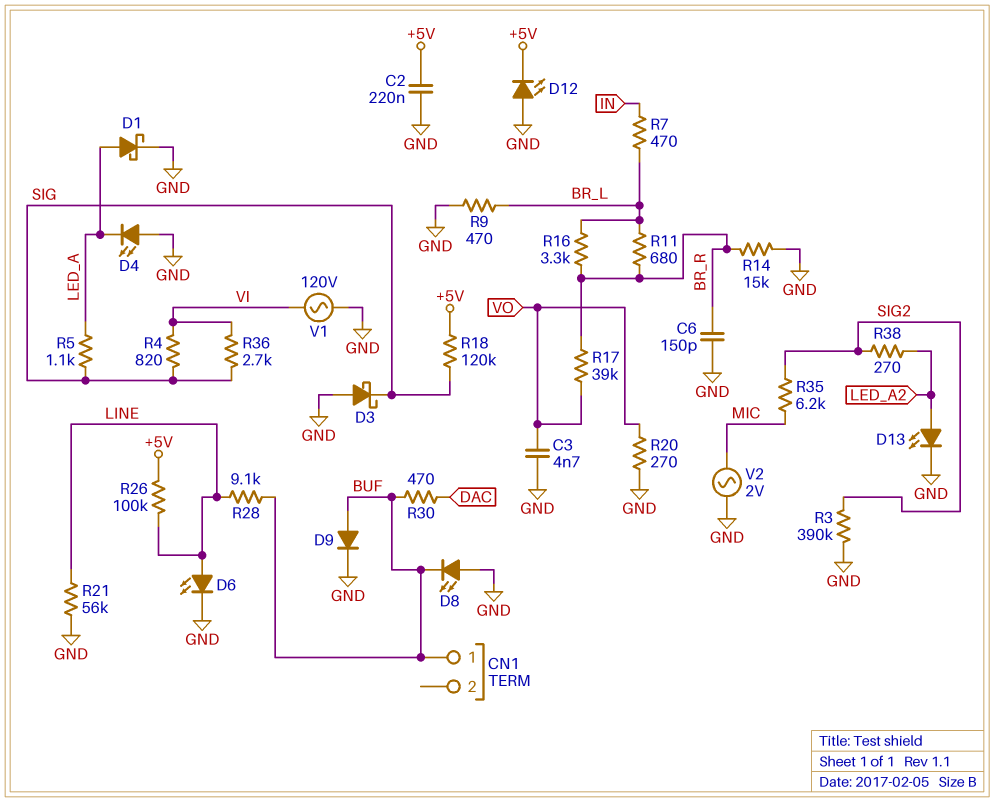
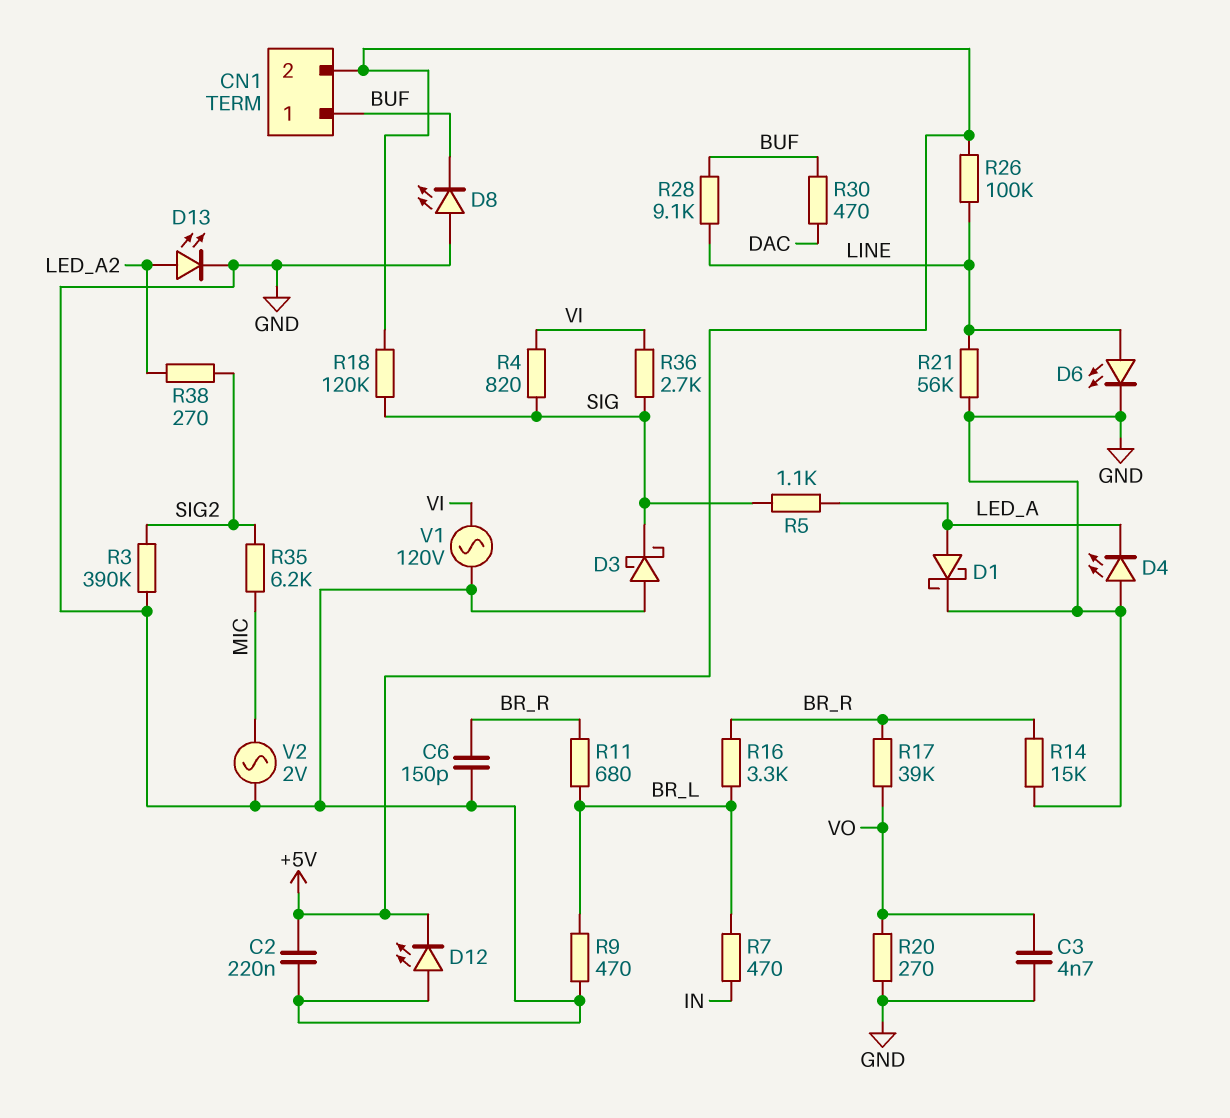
CN1 pin 2: none -> +5V
D9: diode (A BUF, K GND) -> none

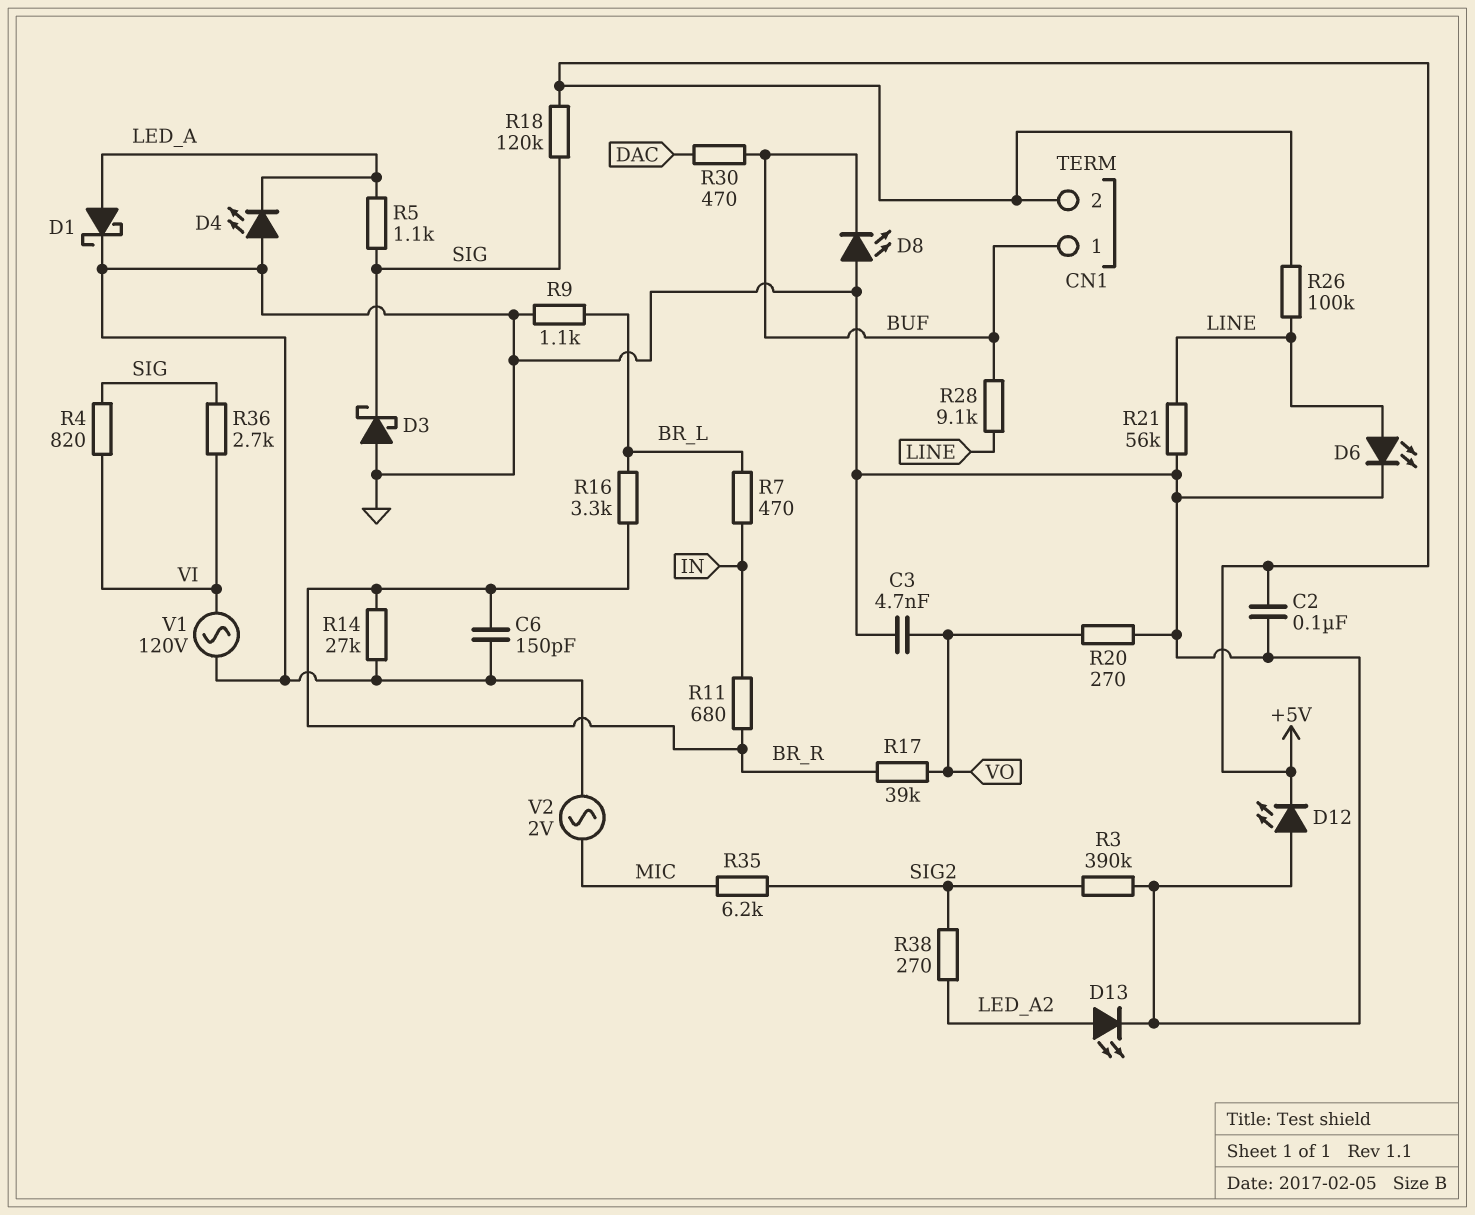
C2: 220nF (+5V, GND) -> 100nF (+5V, GND)
R9: 470 (BR_L, GND) -> 1.1k (BR_L, GND)
R11: 680 (BR_L, BR_R) -> 680 (BR_R, IN)
R14: 15k (BR_R, GND) -> 27k (BR_R, GND)

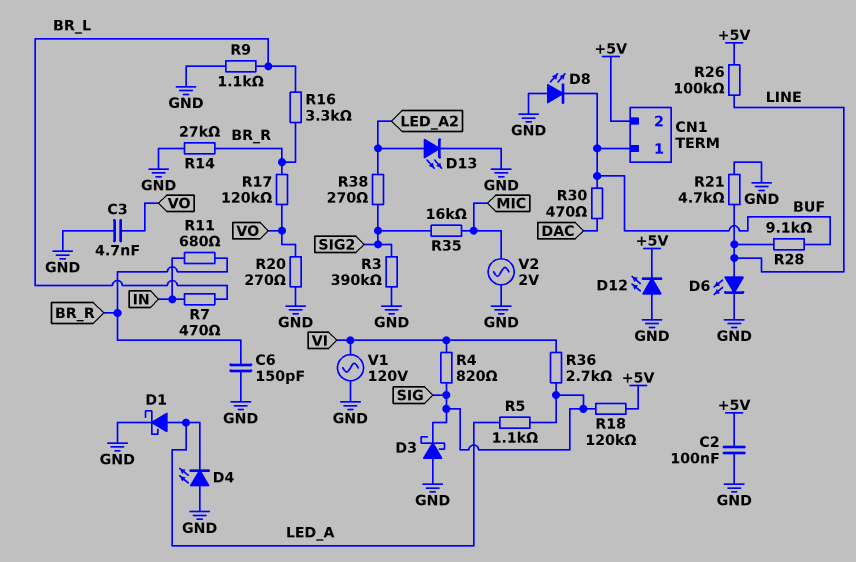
R17: 39k (BR_R, VO) -> 120k (BR_R, VO)
R21: 56k (GND, LINE) -> 4.7k (GND, LINE)
R35: 6.2k (MIC, SIG2) -> 16k (MIC, SIG2)

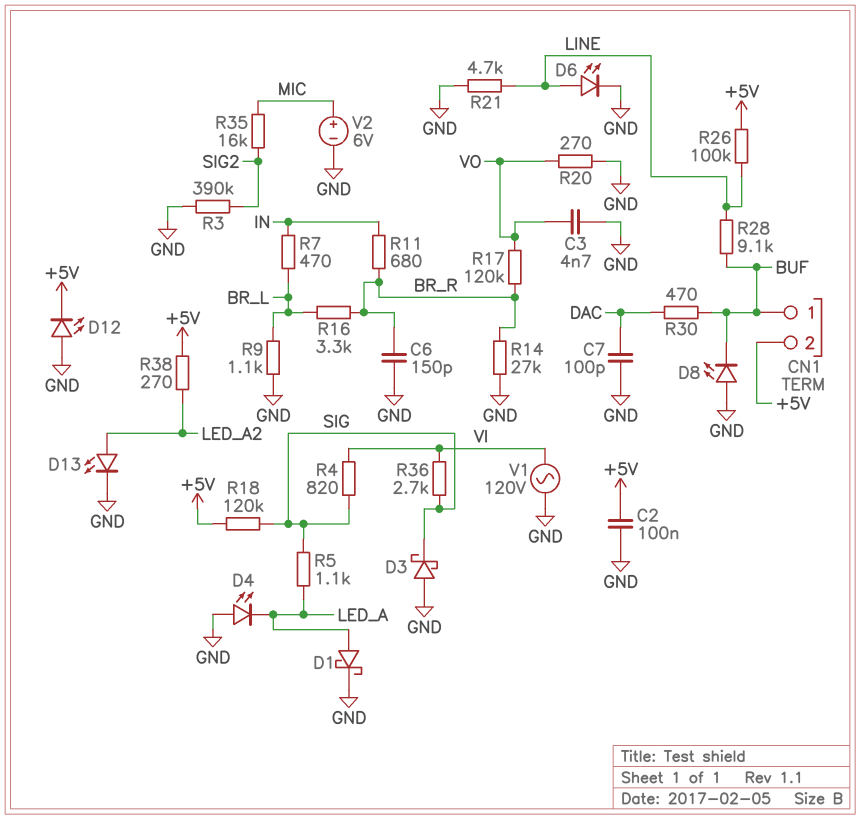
C7: none -> 100pF (DAC, GND)
R38: 270 (LED_A2, SIG2) -> 270 (+5V, LED_A2)
V2: AC 2V (GND, MIC) -> 6V (plus MIC, minus GND)

